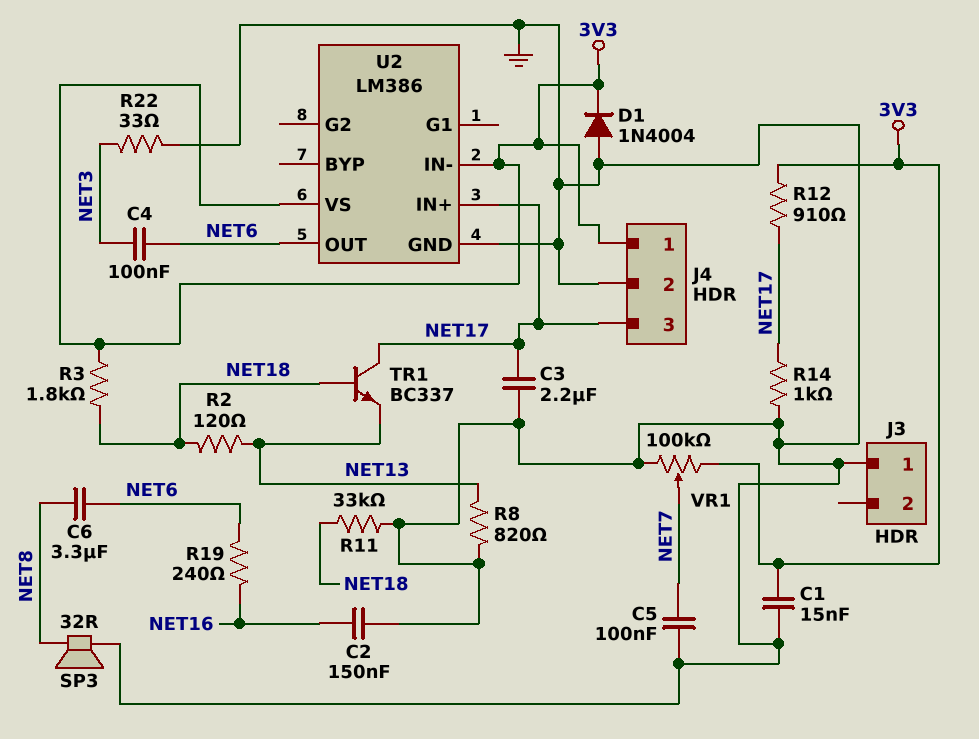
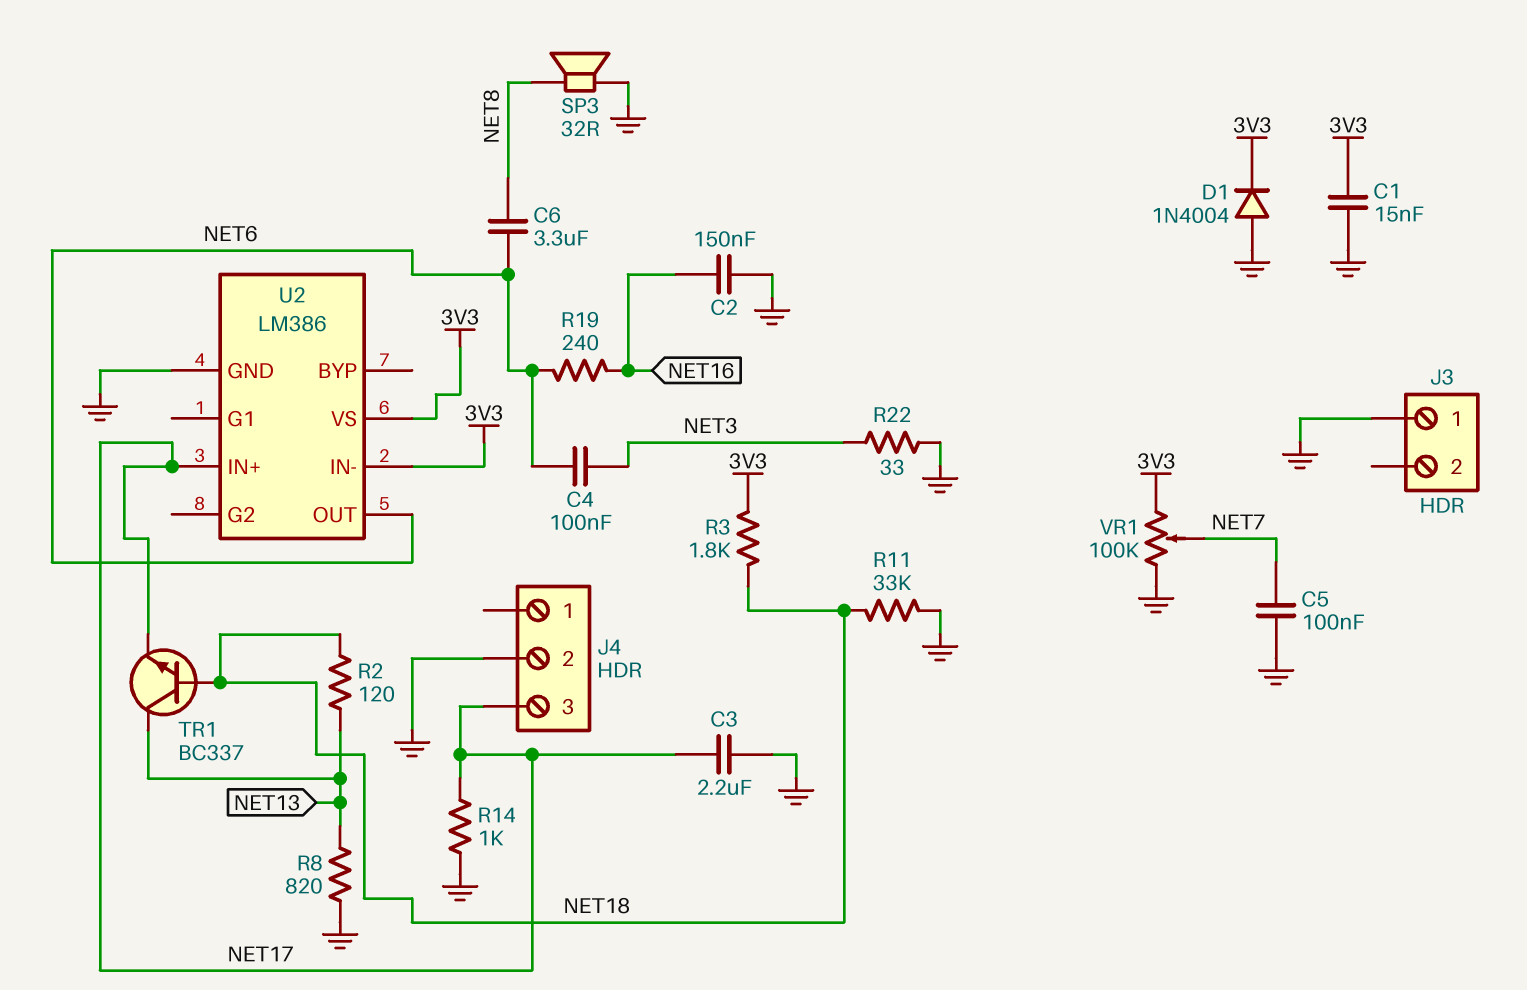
J4 pin 1: 3V3 -> none
R12: 910 (3V3, NET17) -> none
TR1: NPN BC337 (B NET18, C NET17, E NET13) -> NPN BC337 (B NET18, C NET13, E NET17)

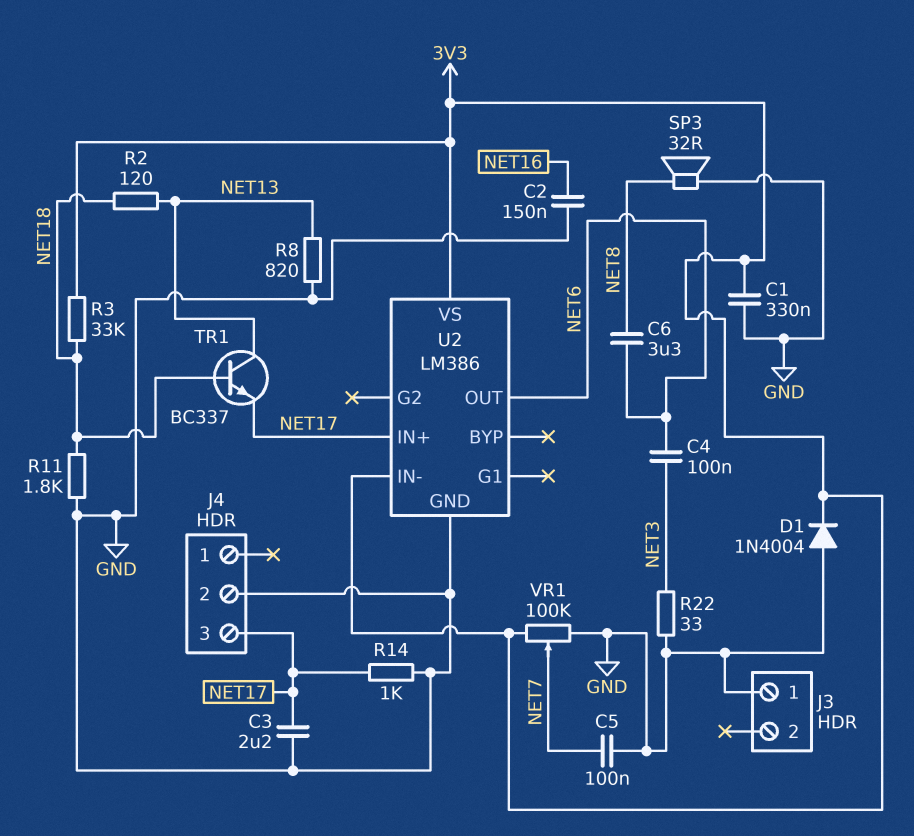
C1: 15nF (3V3, GND) -> 330nF (3V3, GND)
R3: 1.8k (3V3, NET18) -> 33k (3V3, NET18)
R11: 33k (GND, NET18) -> 1.8k (GND, NET18)
R19: 240 (NET6, NET16) -> none

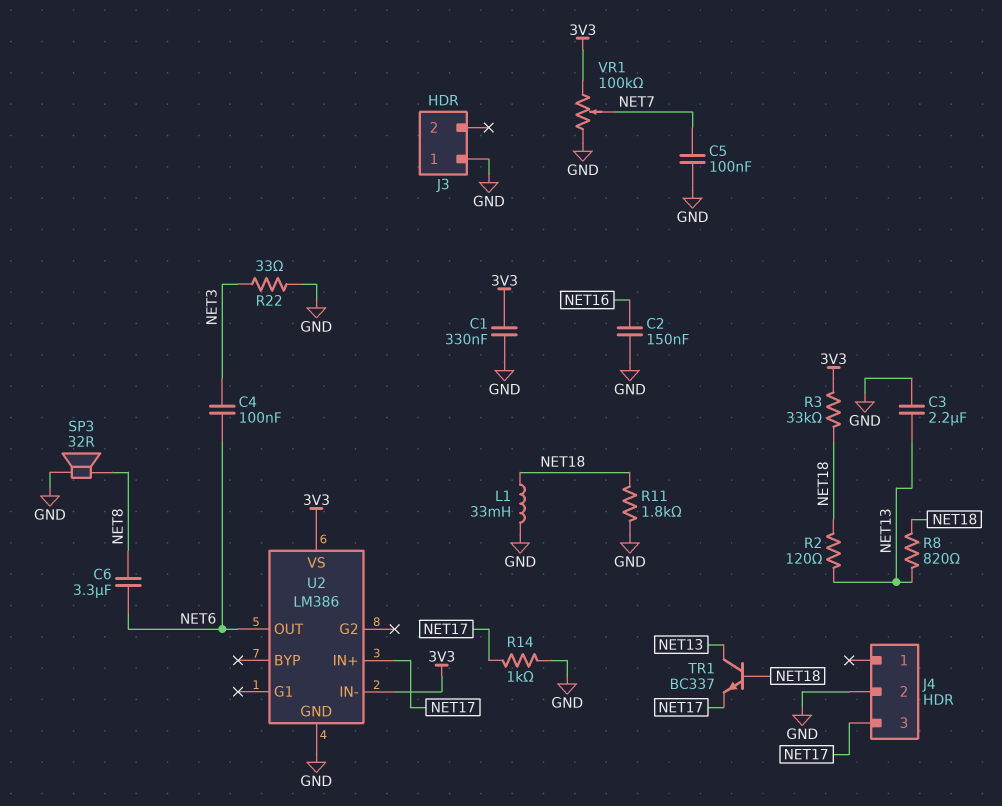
C3: 2.2uF (GND, NET17) -> 2.2uF (GND, NET13)
D1: diode 1N4004 (A GND, K 3V3) -> none
L1: none -> 33mH (GND, NET18)
R8: 820 (GND, NET13) -> 820 (NET13, NET18)

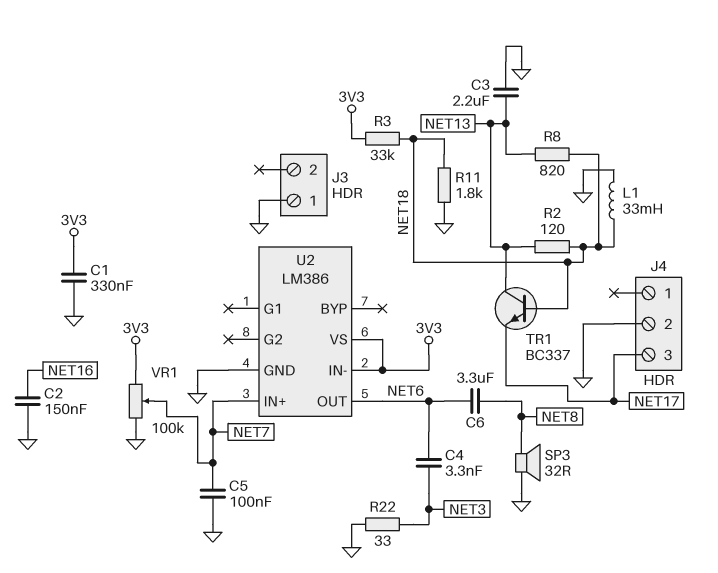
C4: 100nF (NET3, NET6) -> 3.3nF (NET3, NET6)
R14: 1k (GND, NET17) -> none
U2 pin IN+: NET17 -> NET7

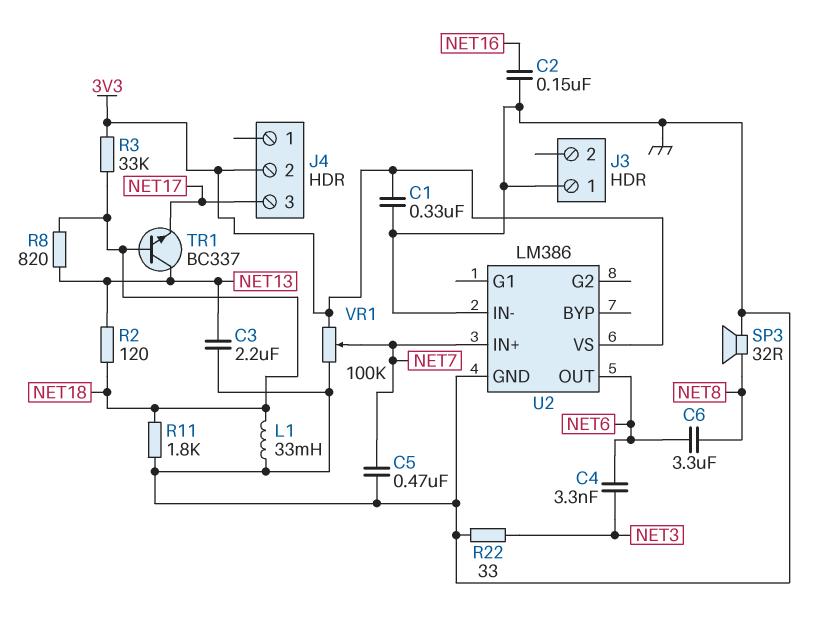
C5: 100nF (GND, NET7) -> 470nF (GND, NET7)
J4 pin 2: GND -> 3V3
U2 pin IN-: 3V3 -> GND

